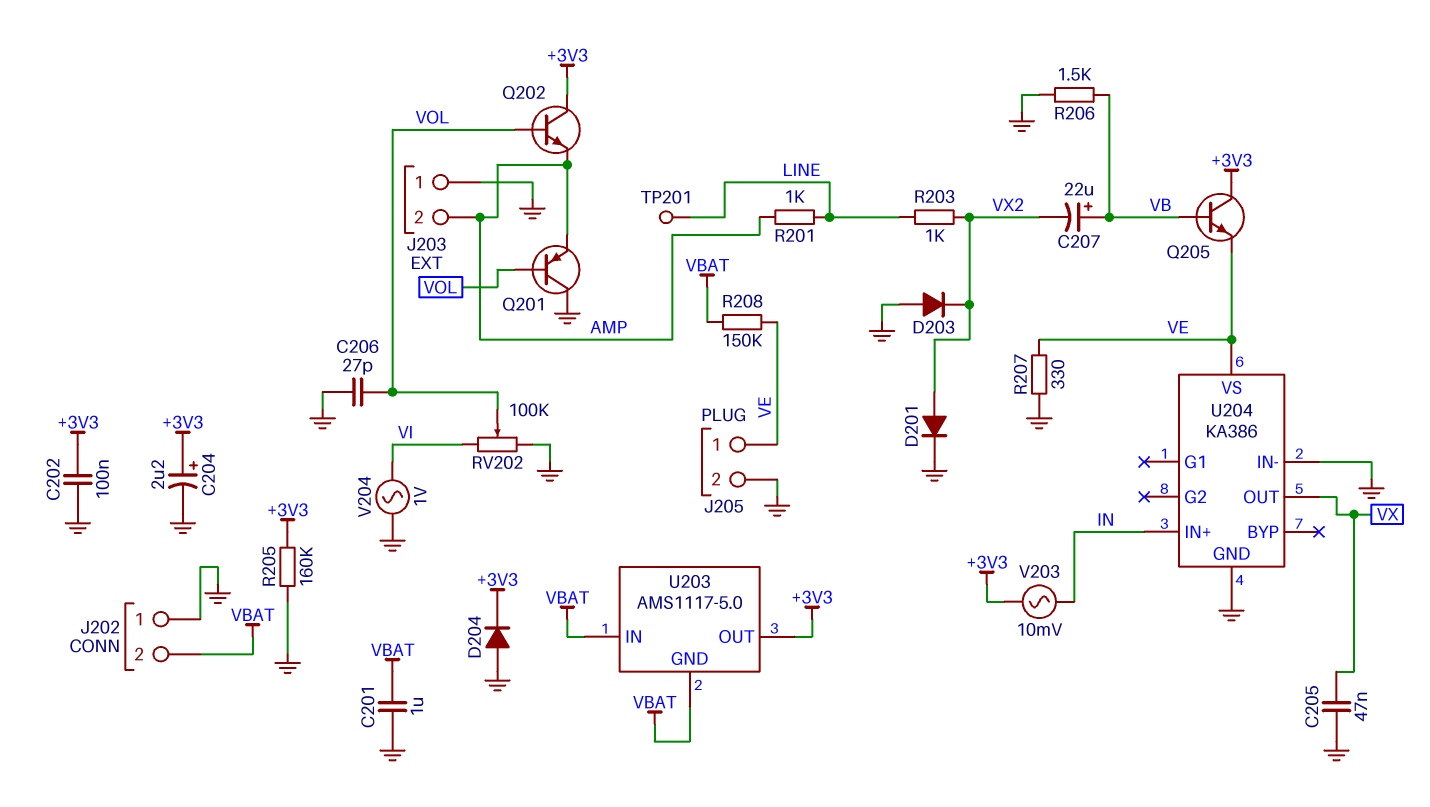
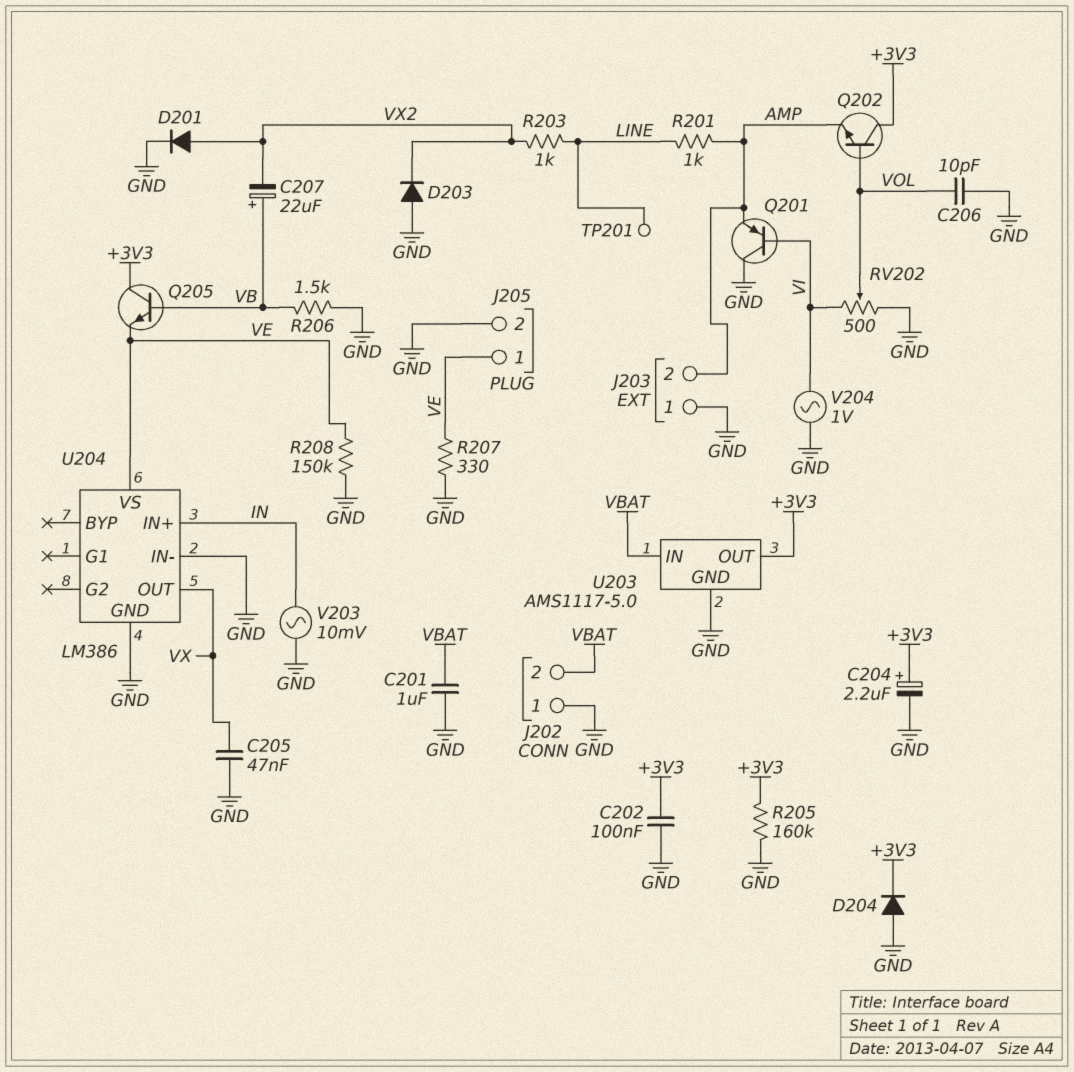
C206: 27pF (GND, VOL) -> 10pF (GND, VOL)
Q201: PNP (B VOL, C GND, E AMP) -> PNP (B VI, C GND, E AMP)
R208: 150k (VBAT, VE) -> 150k (GND, VE)
RV202: 100k (GND, VI, wiper VOL) -> 500 (GND, VI, wiper VOL)
U203 pin GND: VBAT -> GND
U204: KA386 -> LM386
V203: AC 10mV (+3V3, IN) -> AC 10mV (GND, IN)

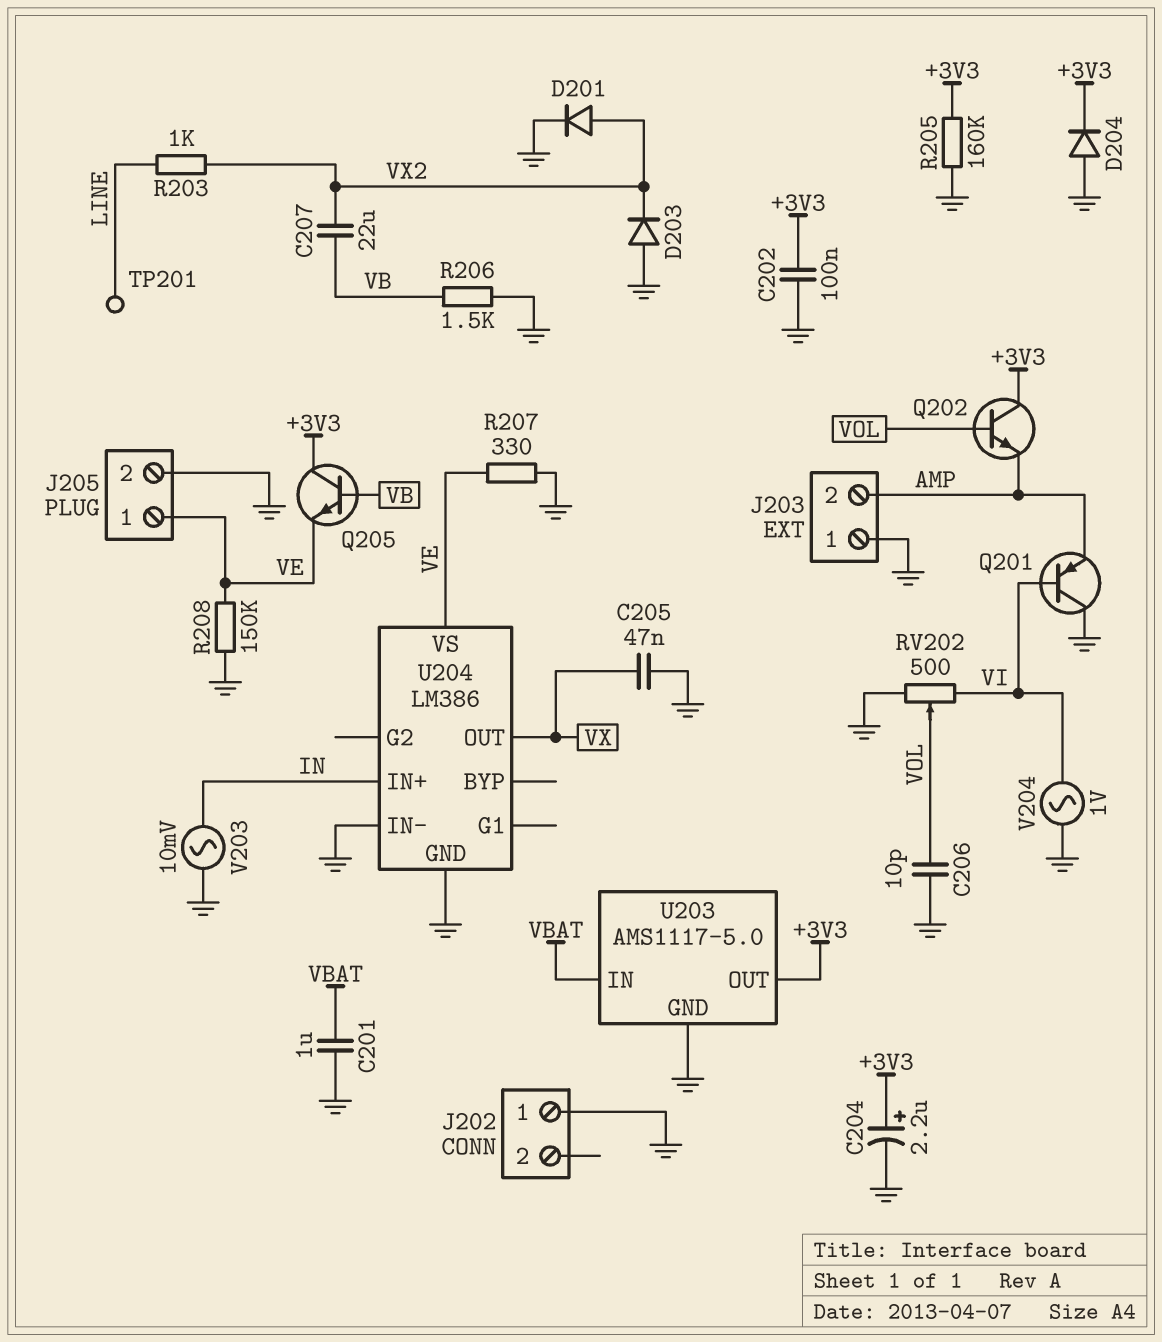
C207: 22uF (plus VB, minus VX2) -> 22uF (VB, VX2)
J202 pin 2: VBAT -> none
R201: 1k (AMP, LINE) -> none

